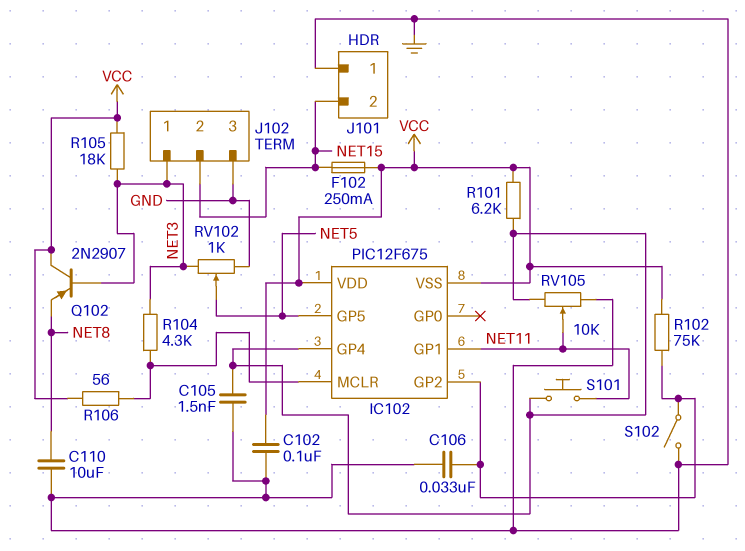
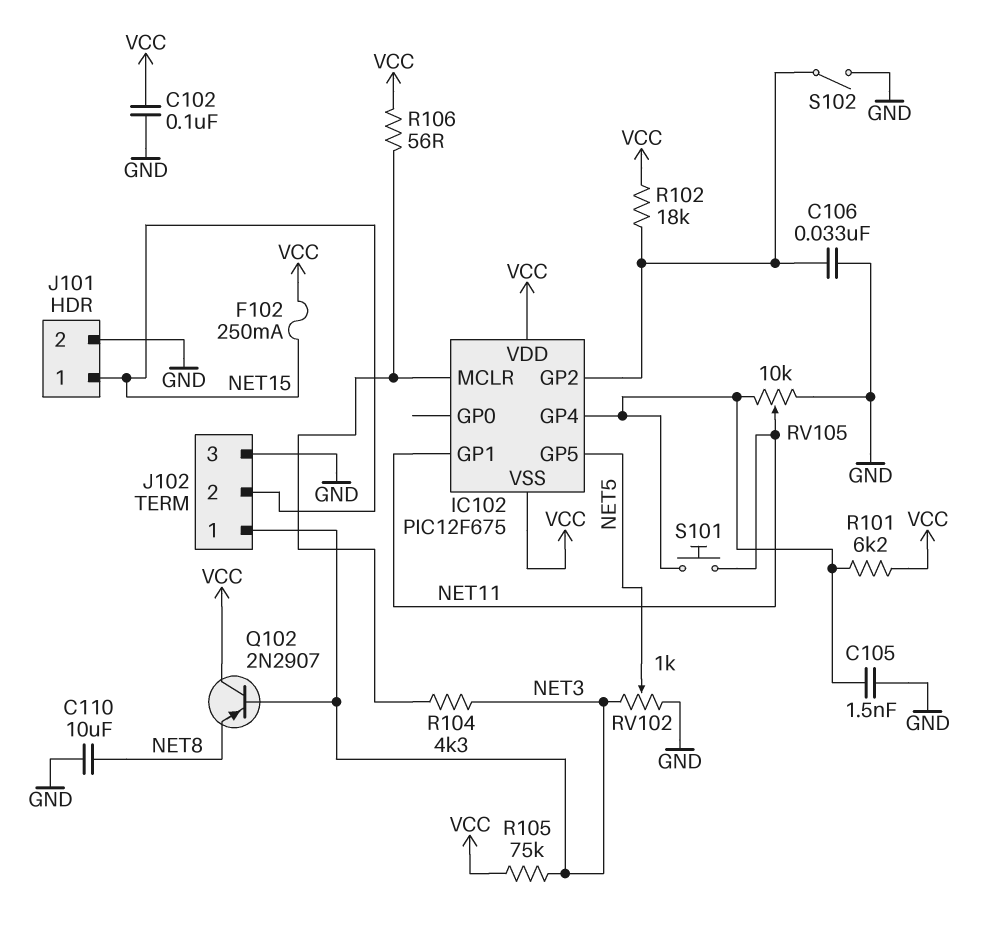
J101 pin 1: GND -> NET15
J101 pin 2: NET15 -> GND
R102: 75k (IC102/GP2, VCC) -> 18k (IC102/GP2, VCC)
R105: 18k (NET3, VCC) -> 75k (NET3, VCC)

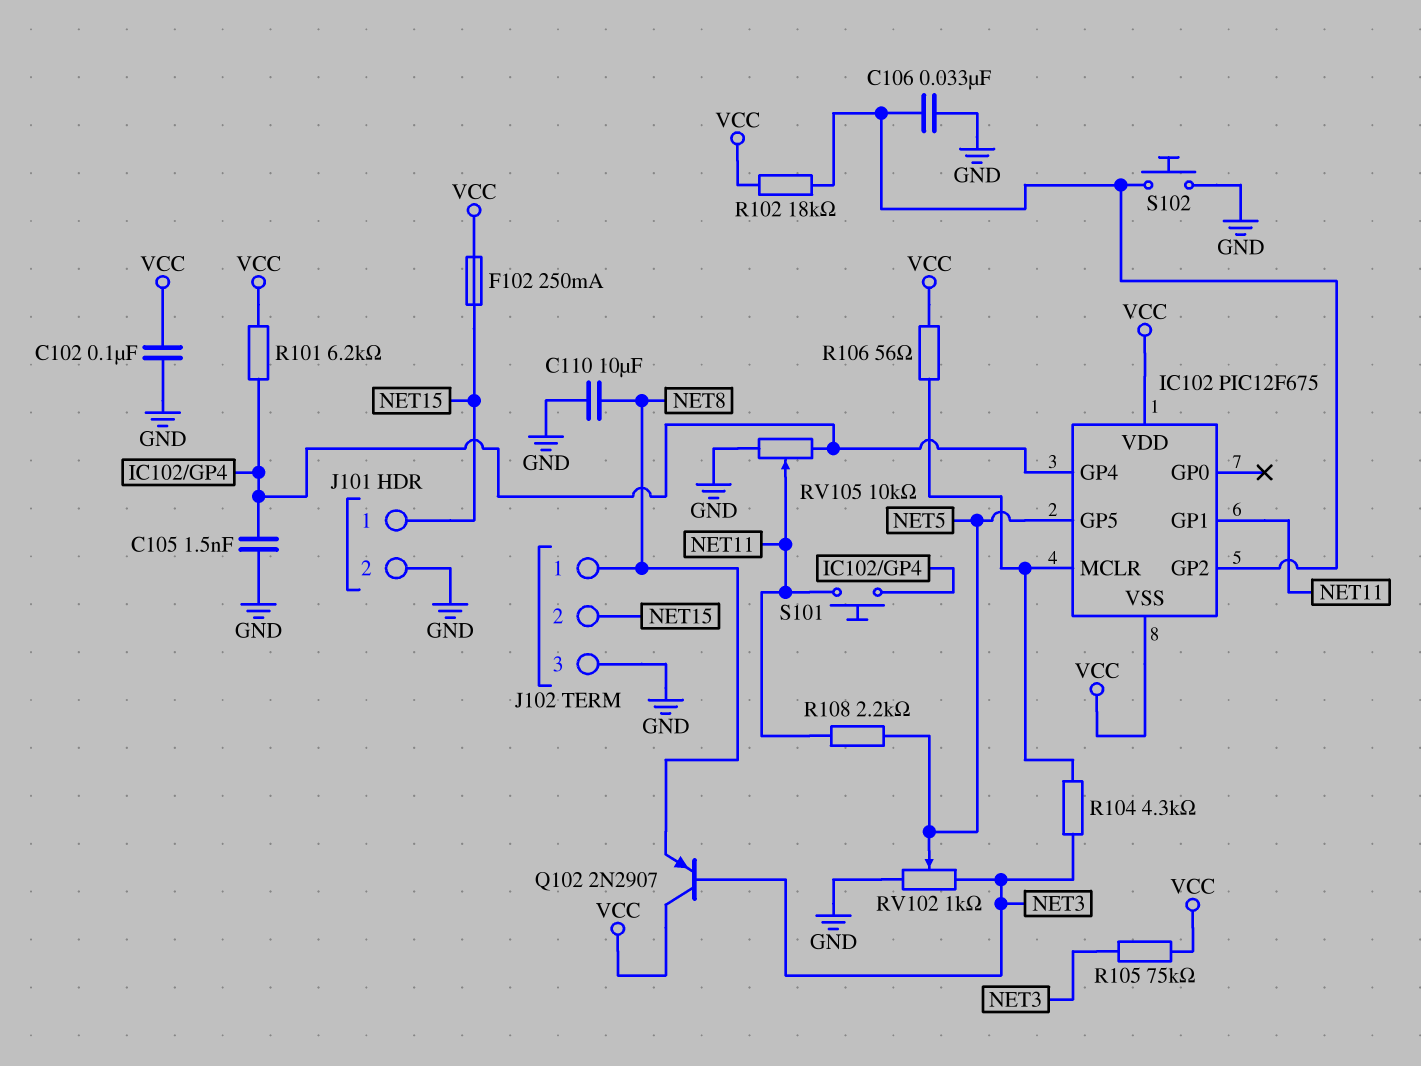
J102 pin 1: NET3 -> NET8
R108: none -> 2.2k (NET5, NET11)
S102: switch (GND, IC102/GP2) -> button (GND, IC102/GP2)

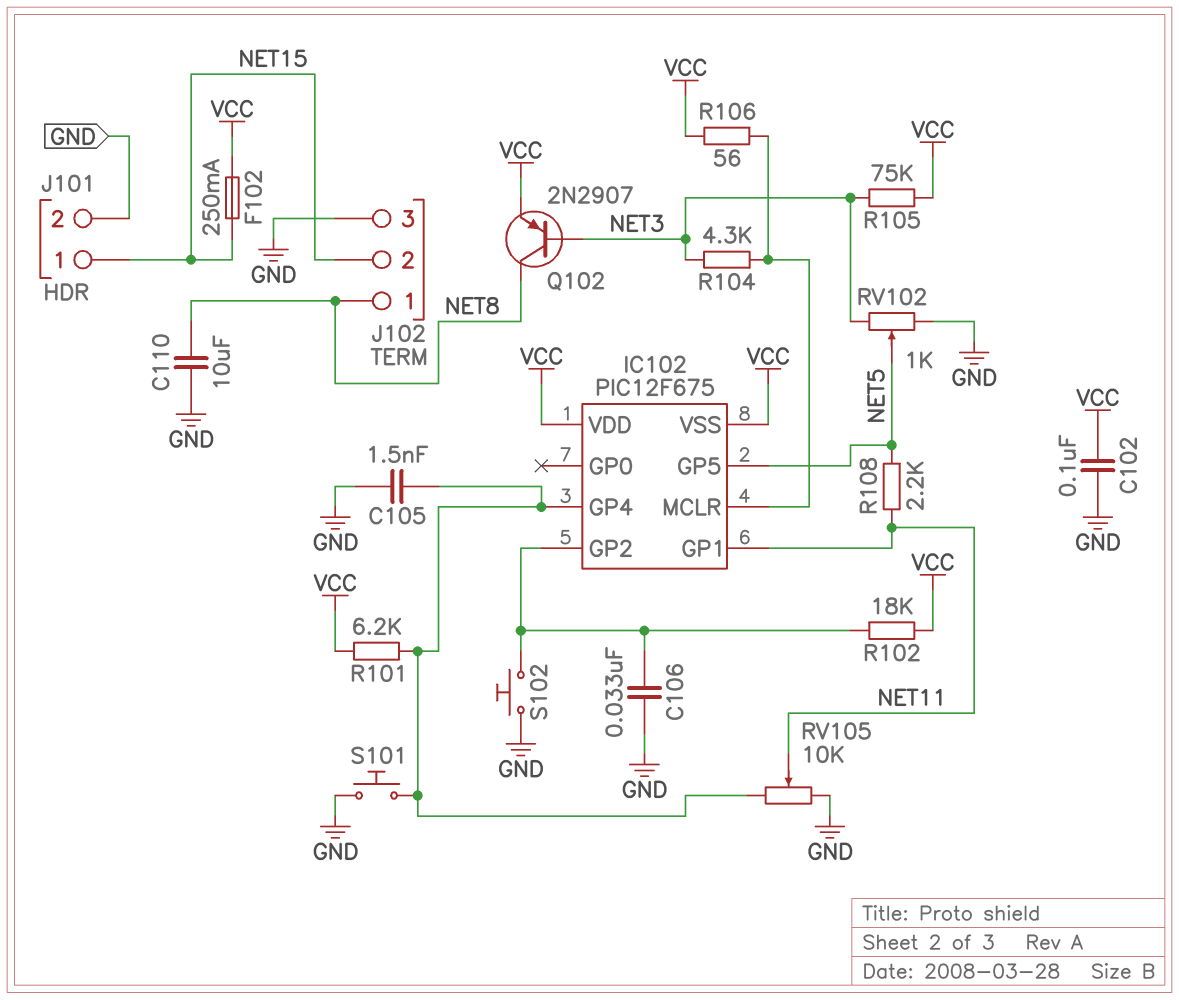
Q102: PNP 2N2907 (B NET3, C VCC, E NET8) -> PNP 2N2907 (B NET3, C NET8, E VCC)
S101: button (IC102/GP4, NET11) -> button (GND, IC102/GP4)

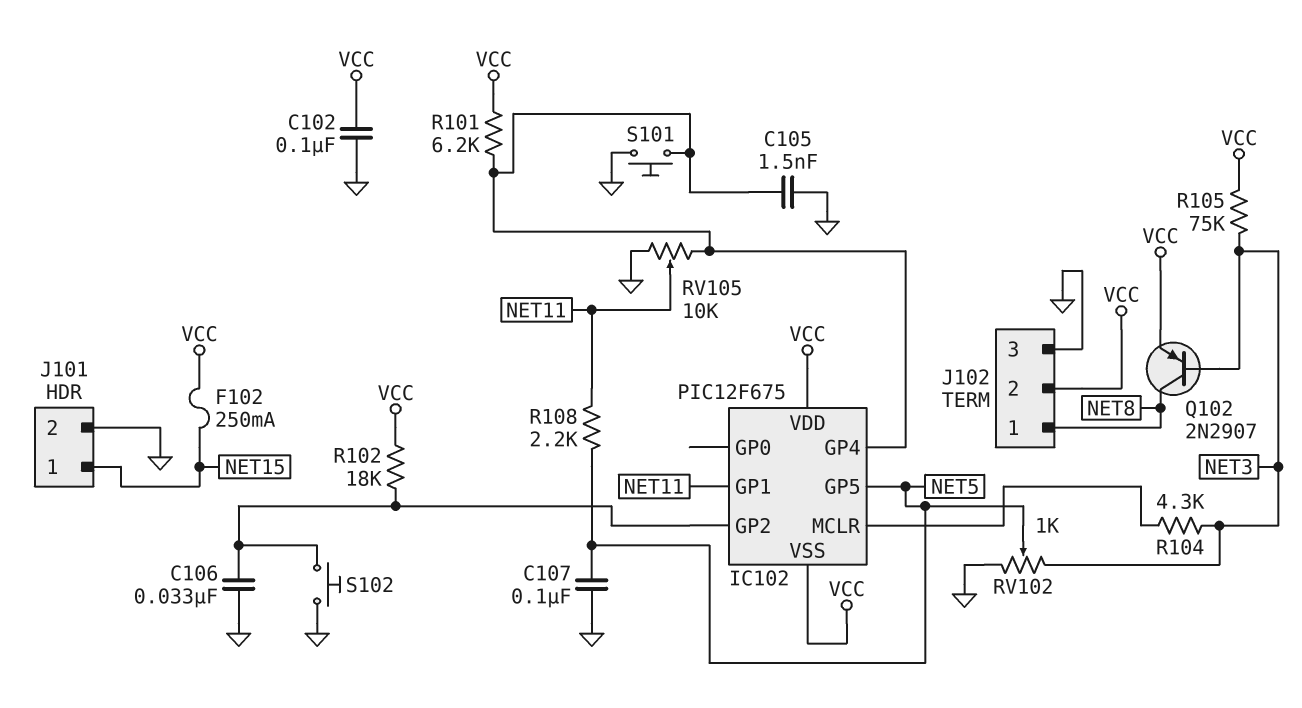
C107: none -> 100nF (GND, NET5)
C110: 10uF (GND, NET8) -> none
J102 pin 2: NET15 -> VCC
R106: 56 (IC102/MCLR, VCC) -> none

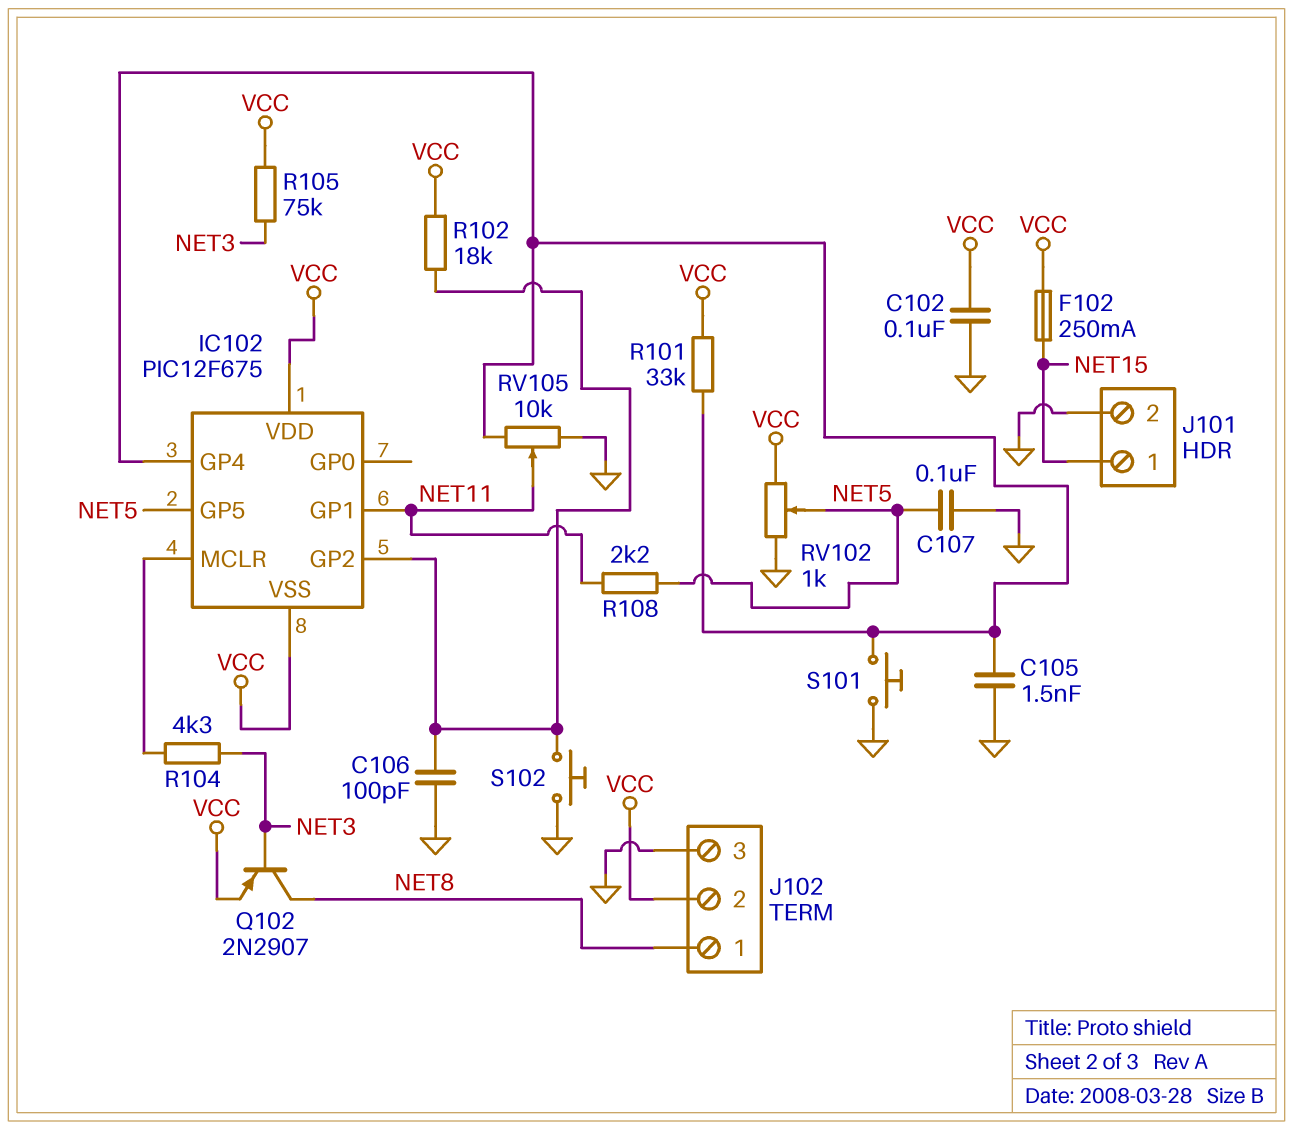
C106: 33nF (GND, IC102/GP2) -> 100pF (GND, IC102/GP2)
R101: 6.2k (IC102/GP4, VCC) -> 33k (IC102/GP4, VCC)
RV102: 1k (GND, NET3, wiper NET5) -> 1k (GND, VCC, wiper NET5)

